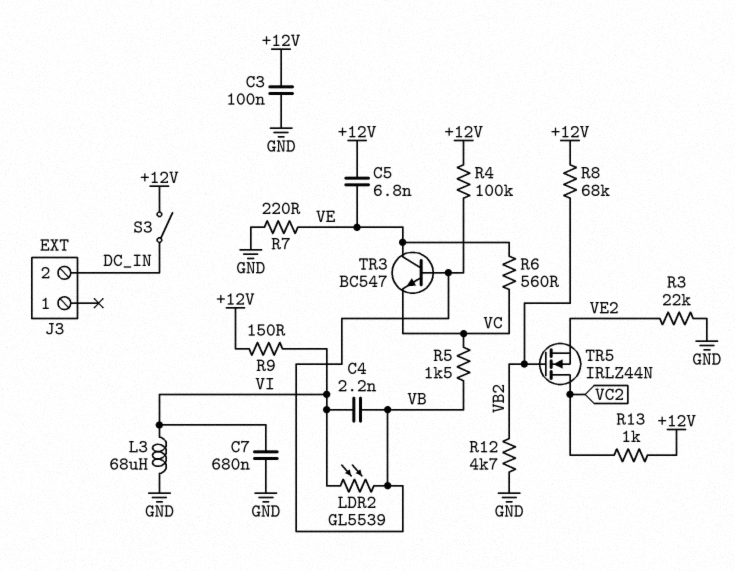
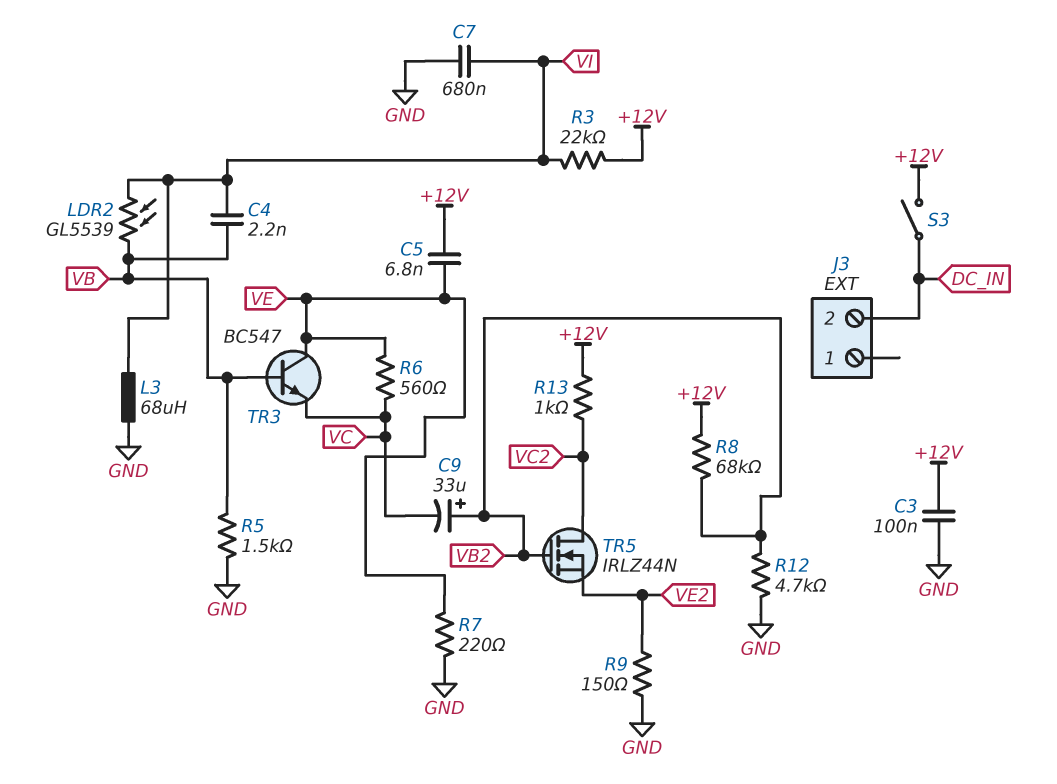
C9: none -> 33uF (plus VB2, minus VC)
R3: 22k (GND, VE2) -> 22k (+12V, VI)
R4: 100k (+12V, VB) -> none
R5: 1.5k (VB, VC) -> 1.5k (GND, VB)
R9: 150 (+12V, VI) -> 150 (GND, VE2)

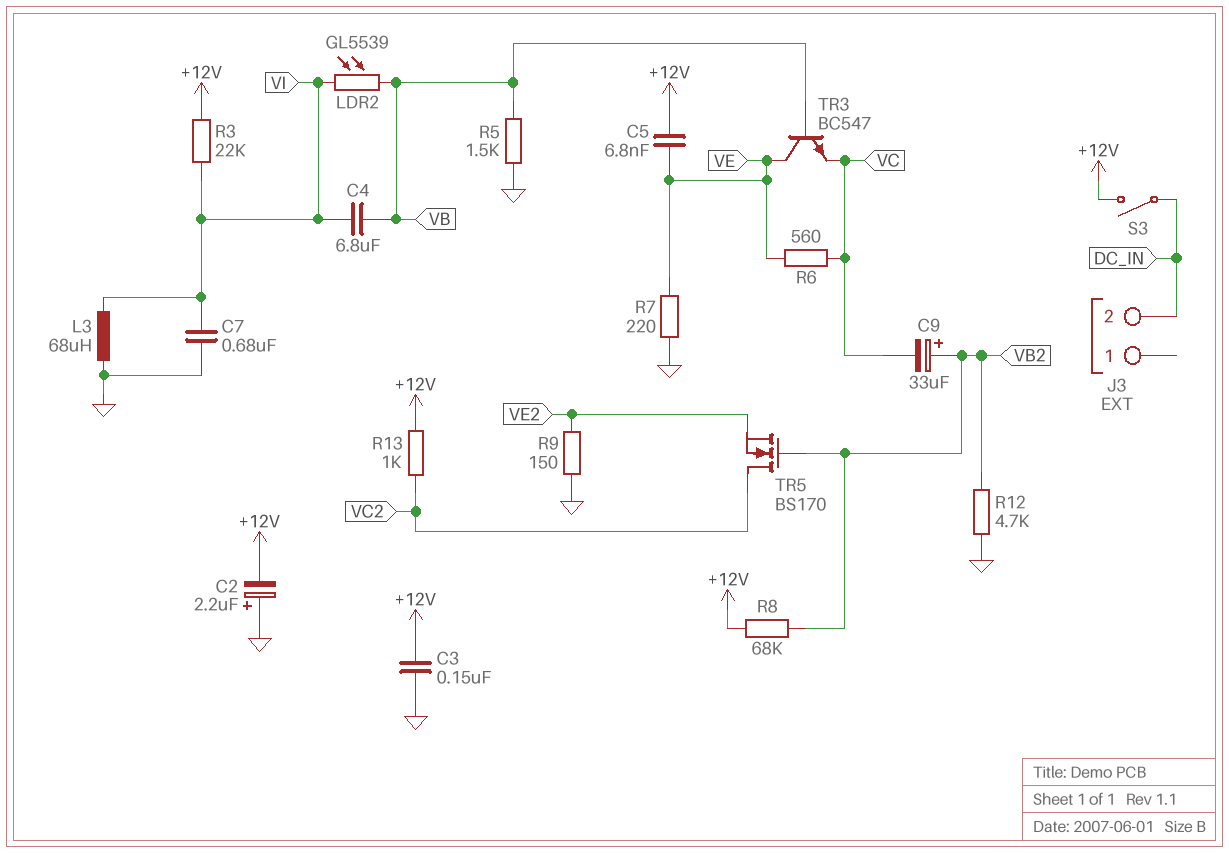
C2: none -> 2.2uF (plus GND, minus +12V)
C3: 100nF (+12V, GND) -> 150nF (+12V, GND)
C4: 2.2nF (VB, VI) -> 6.8uF (VB, VI)
TR5: NMOS IRLZ44N (G VB2, D VC2, S VE2) -> NMOS BS170 (G VB2, D VC2, S VE2)

